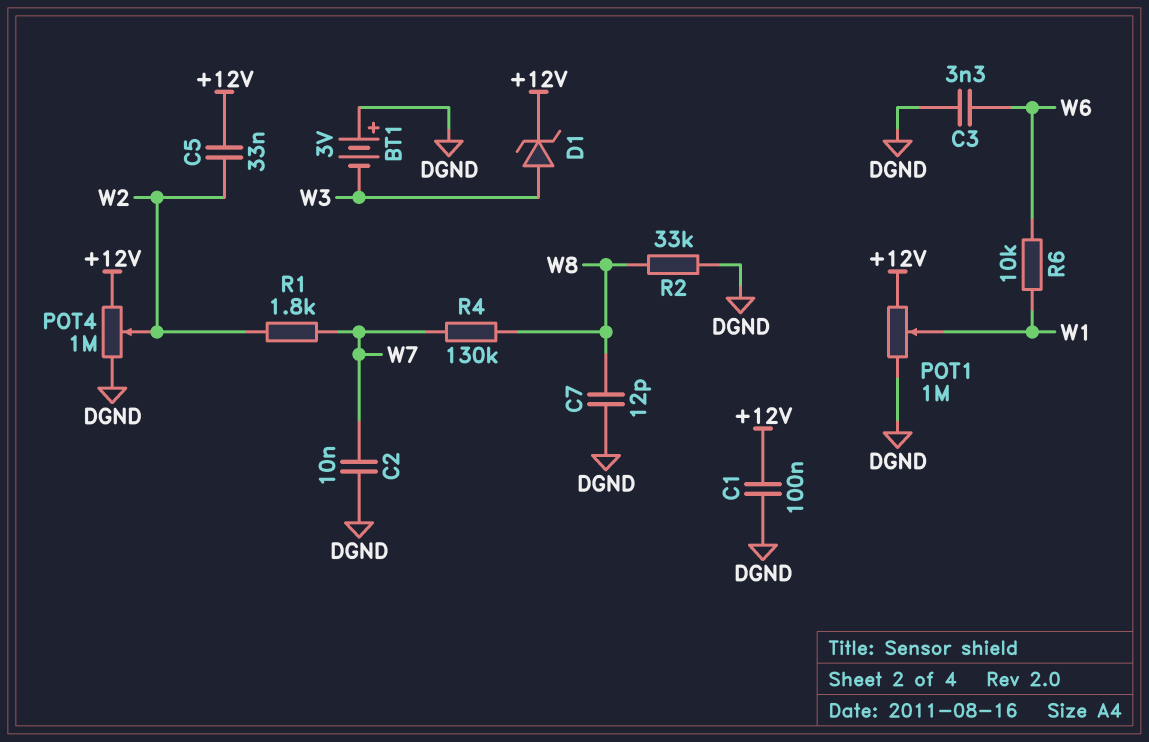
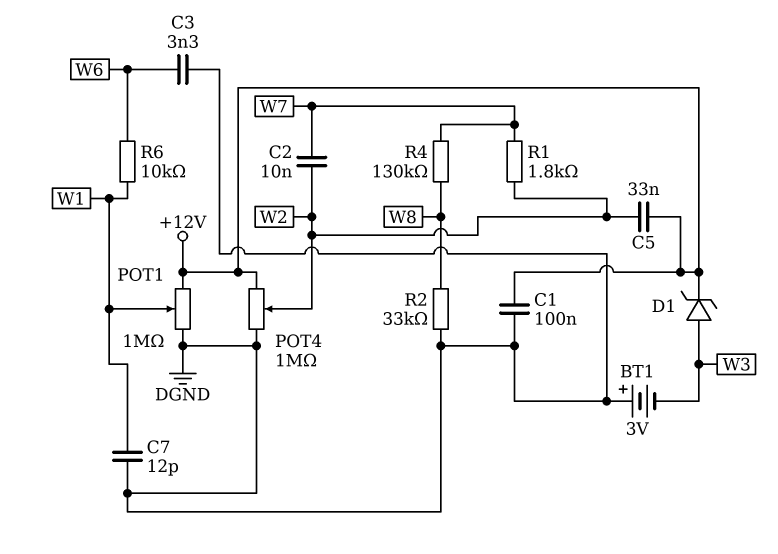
C2: 10nF (DGND, W7) -> 10nF (W2, W7)
C7: 12pF (DGND, W8) -> 12pF (DGND, W1)

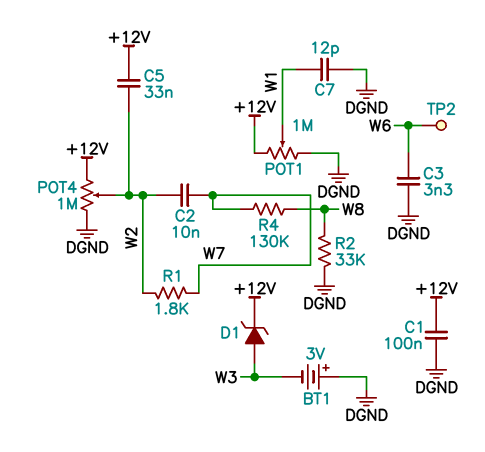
R6: 10k (W1, W6) -> none
TP2: none -> test point (W6)

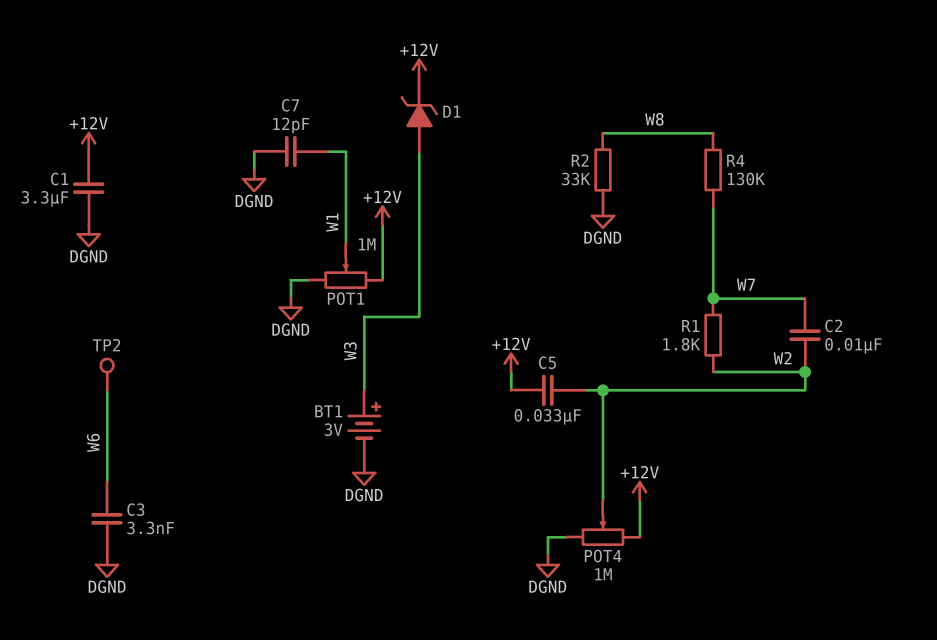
BT1: 3V (plus DGND, minus W3) -> 3V (plus W3, minus DGND)
C1: 100nF (+12V, DGND) -> 3.3uF (+12V, DGND)

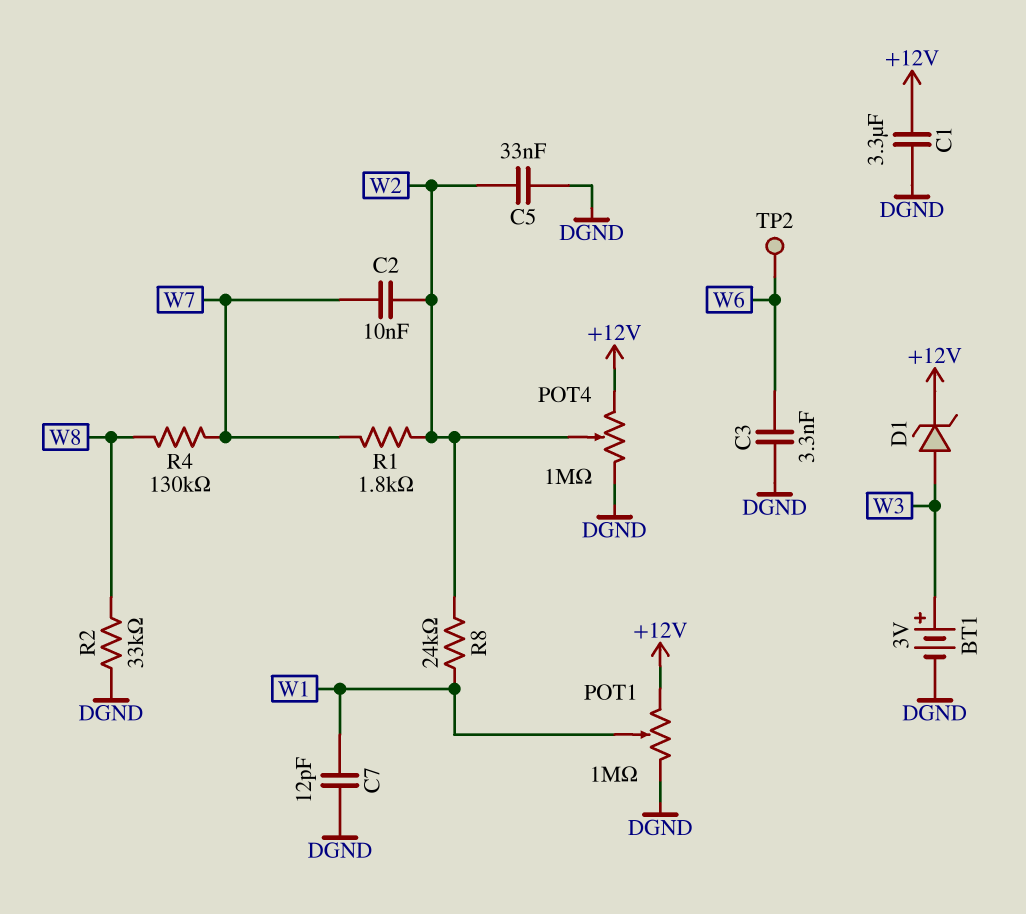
C5: 33nF (+12V, W2) -> 33nF (DGND, W2)
R8: none -> 24k (W1, W2)

